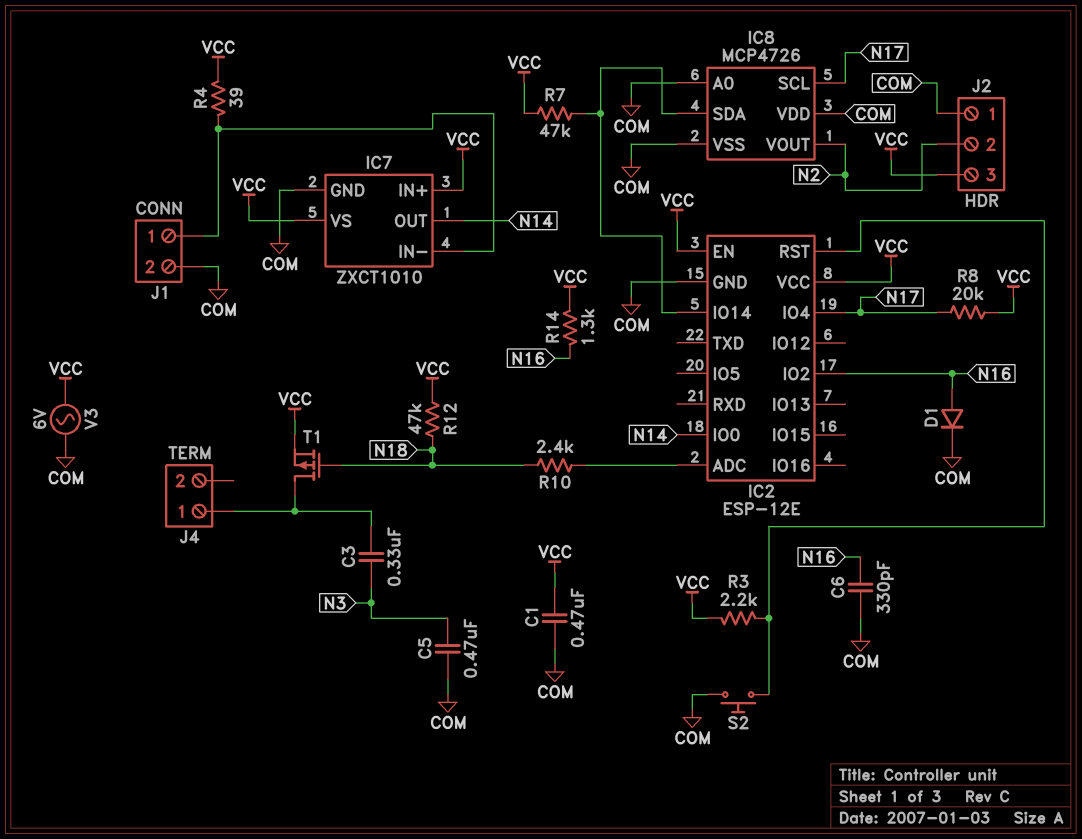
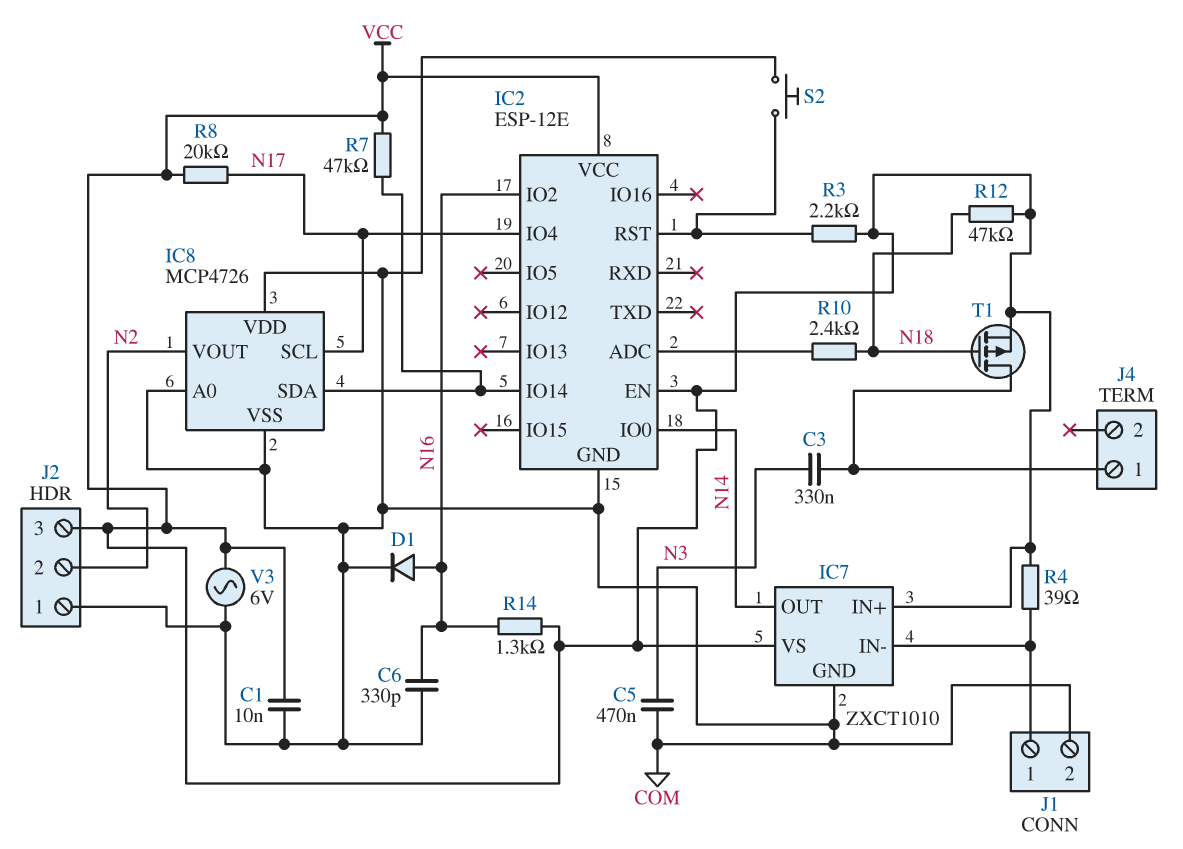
C1: 470nF (COM, VCC) -> 10nF (COM, VCC)

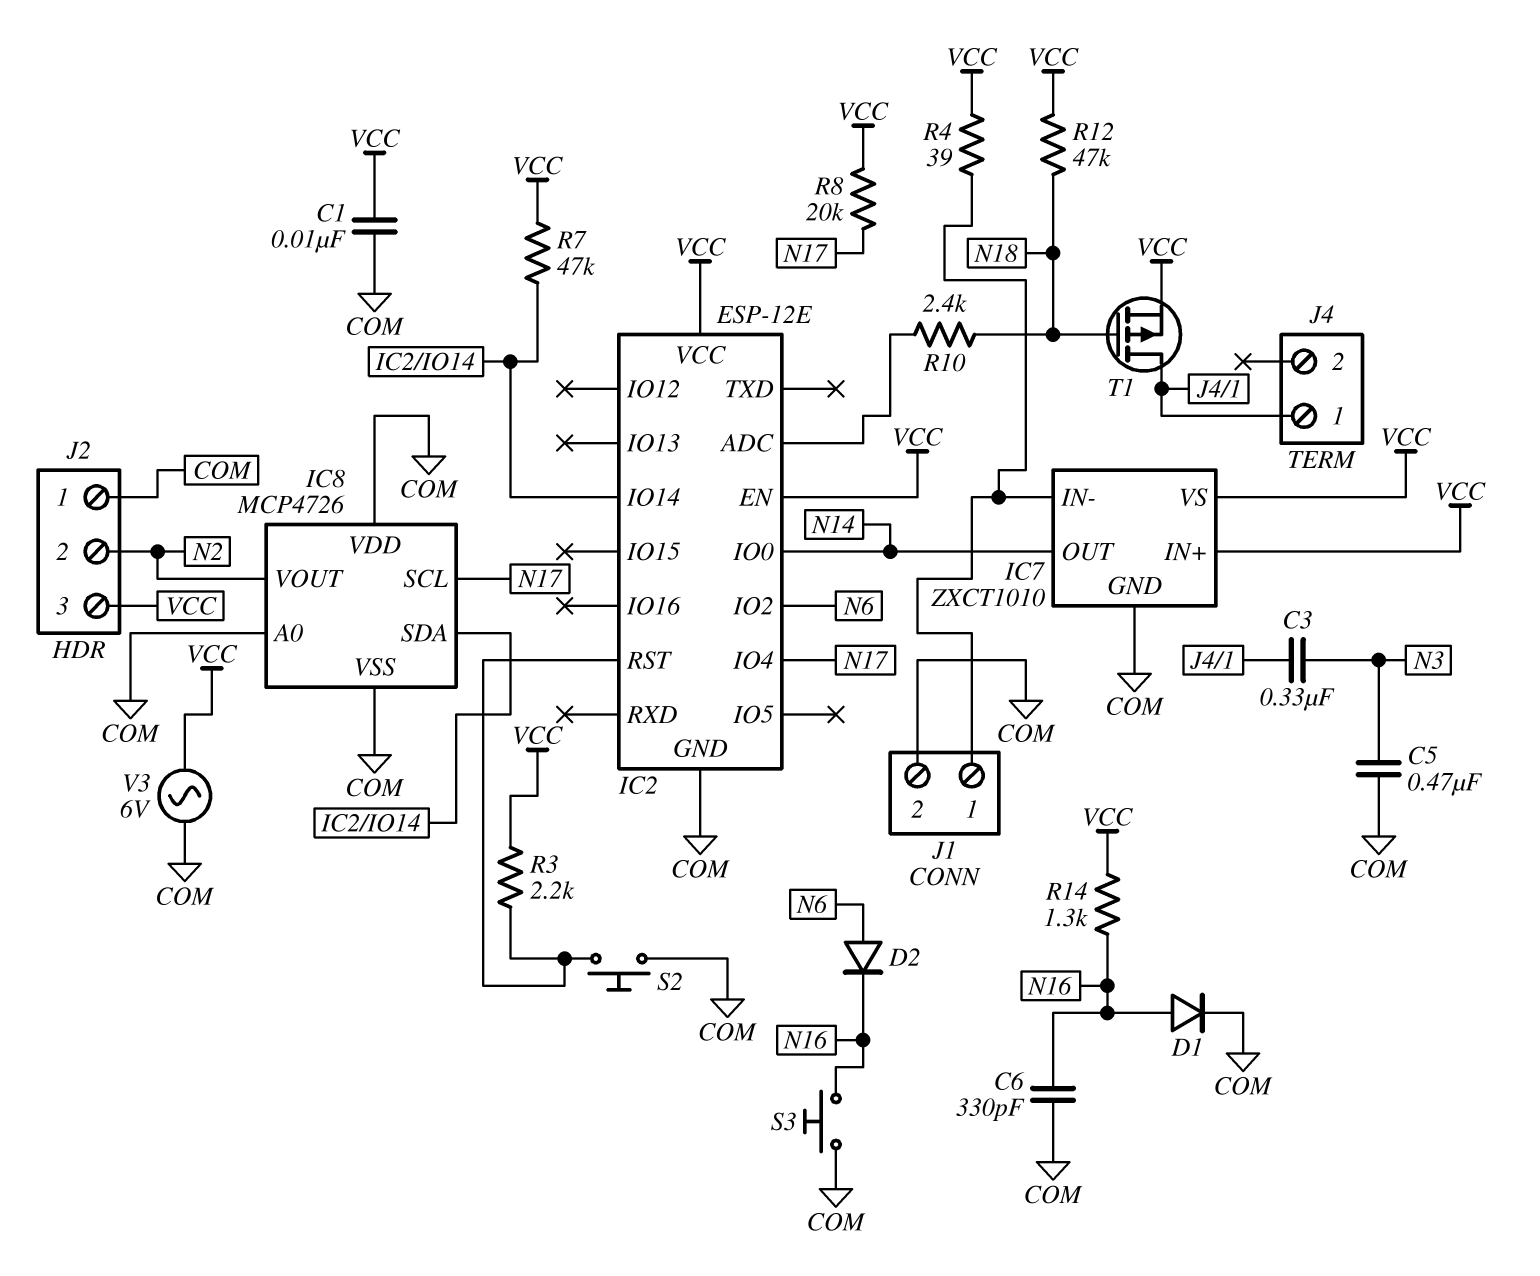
D2: none -> diode (A N6, K N16)
IC2 pin IO2: N16 -> N6
S3: none -> button (COM, N16)

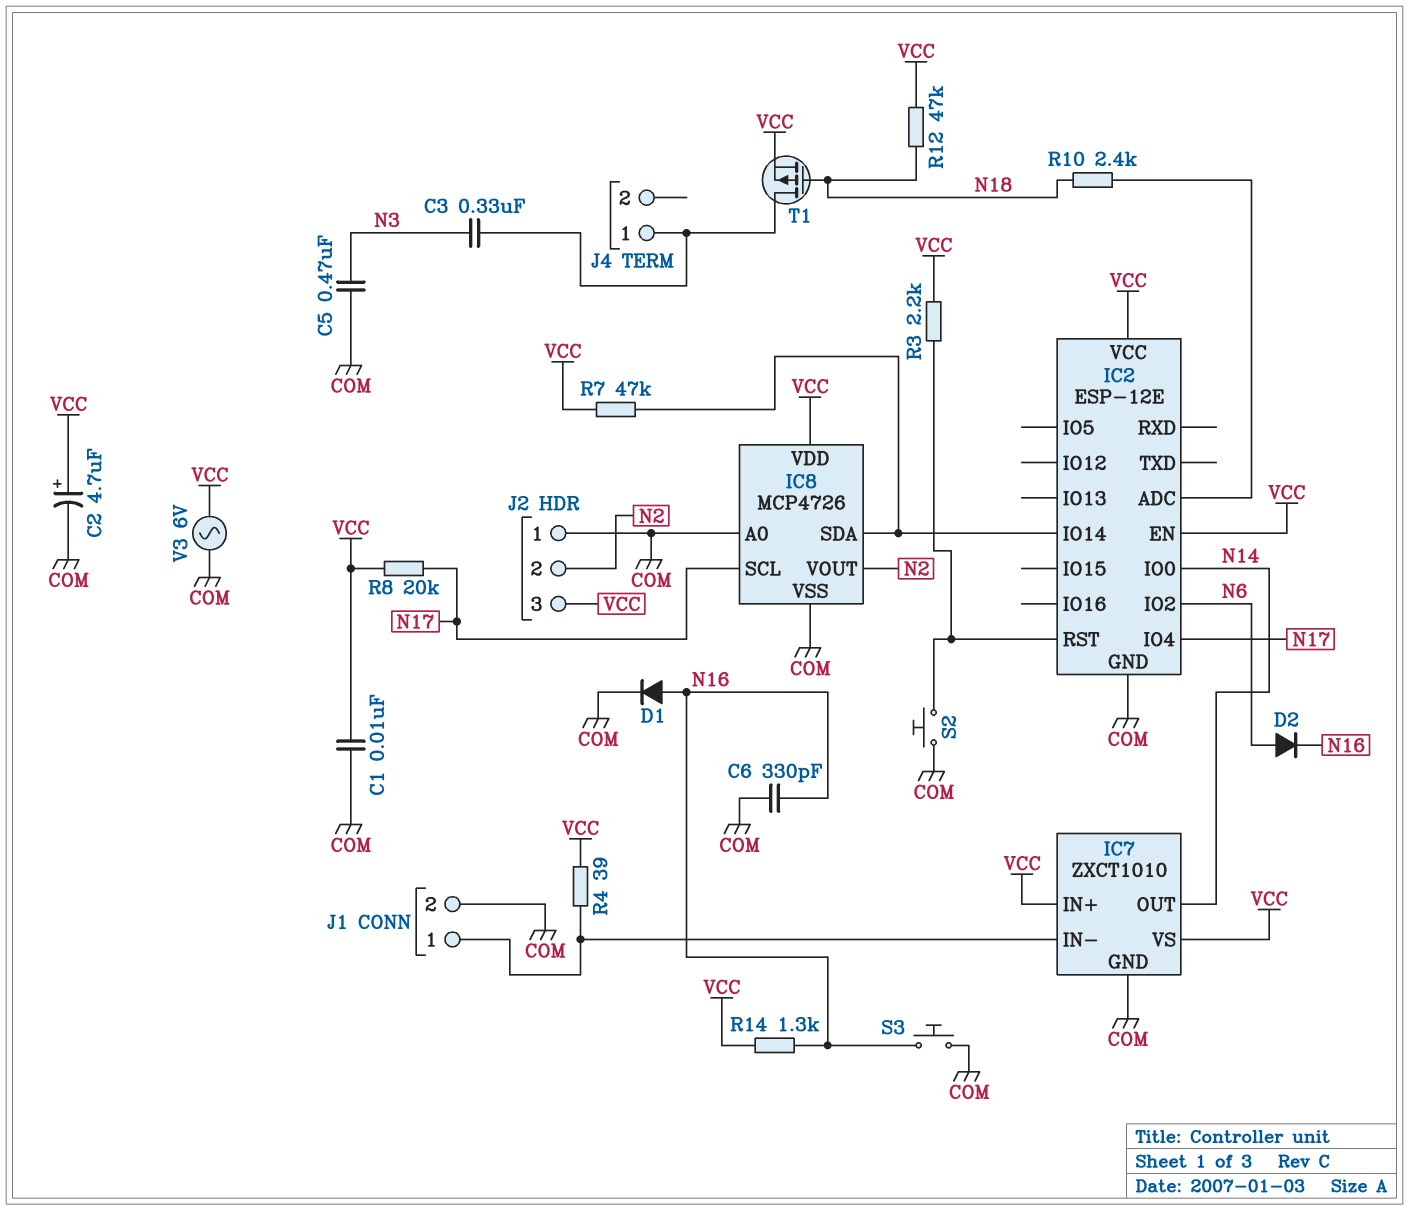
C2: none -> 4.7uF (plus VCC, minus COM)
IC8 pin VDD: COM -> VCC

